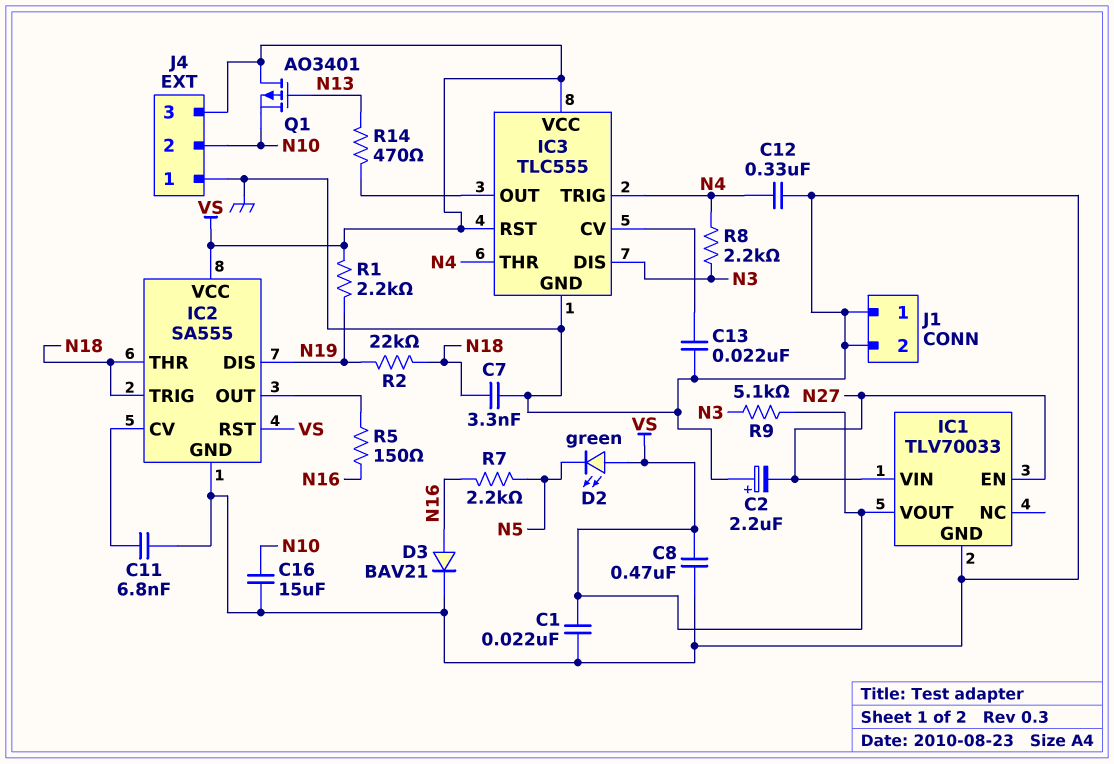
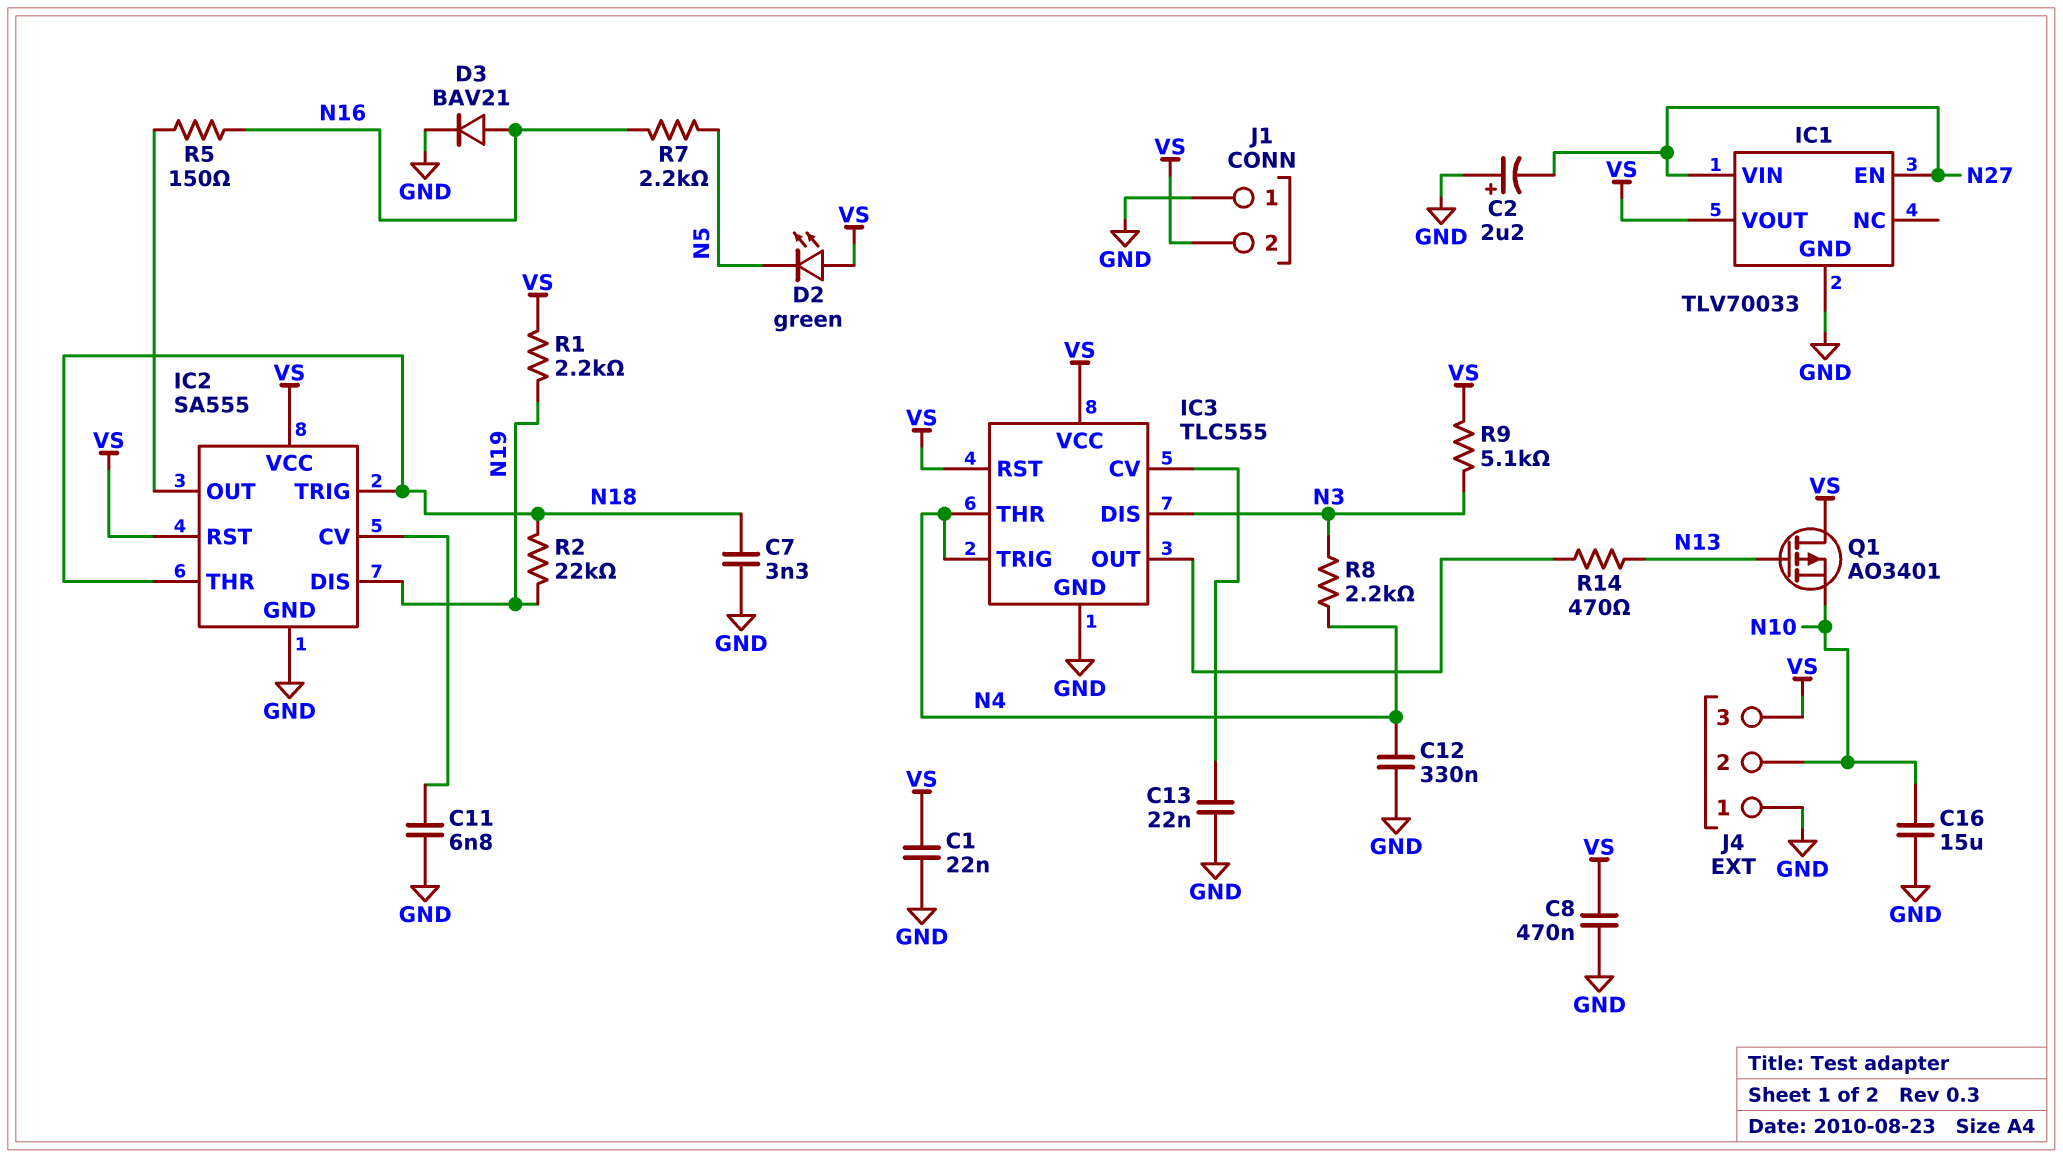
J1 pin 2: GND -> VS

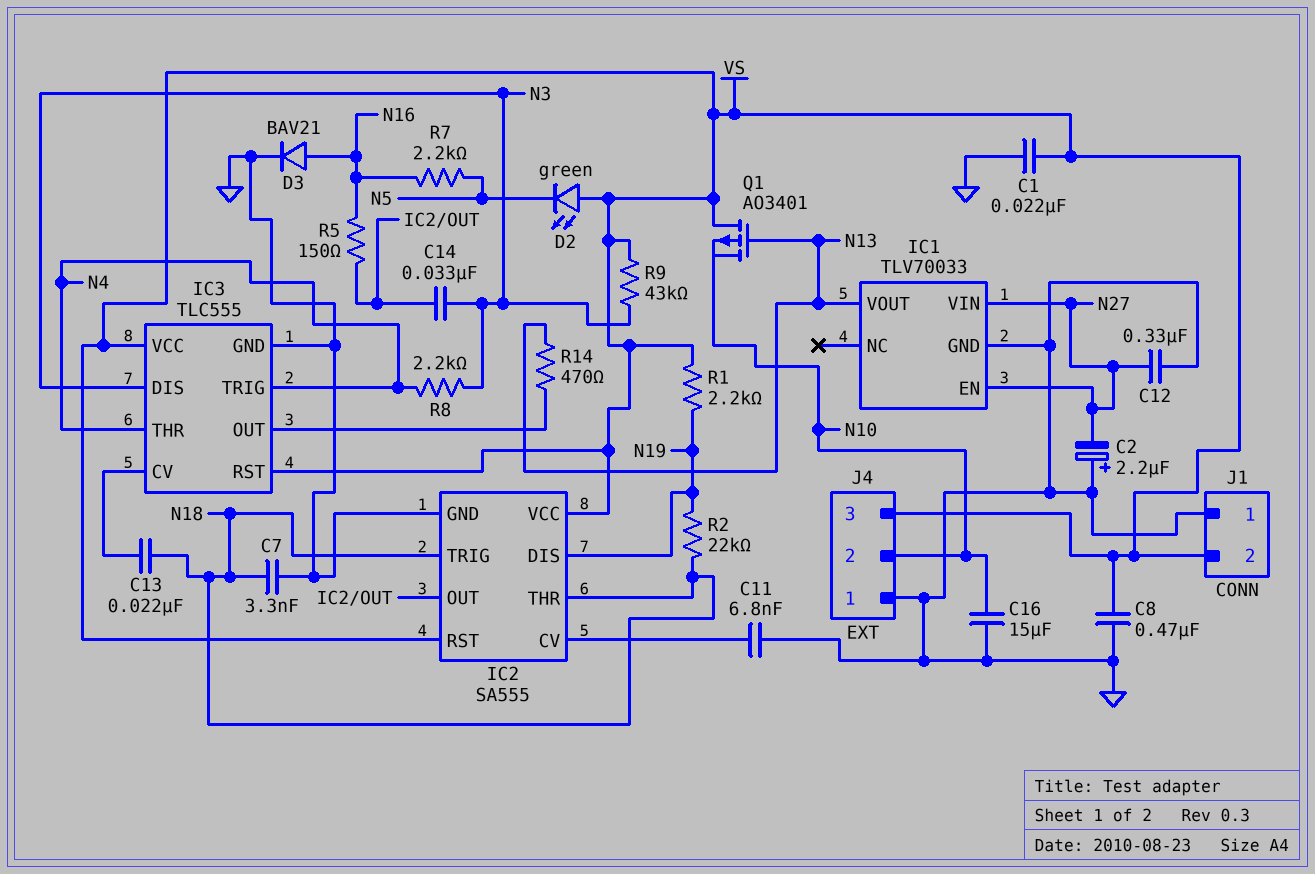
C12: 330nF (GND, N4) -> 330nF (GND, N27)
C13: 22nF (GND, IC3/CV) -> 22nF (IC3/CV, N18)
C14: none -> 33nF (IC2/OUT, N3)
IC1 pin VOUT: VS -> N13
R9: 5.1k (N3, VS) -> 43k (N3, VS)

